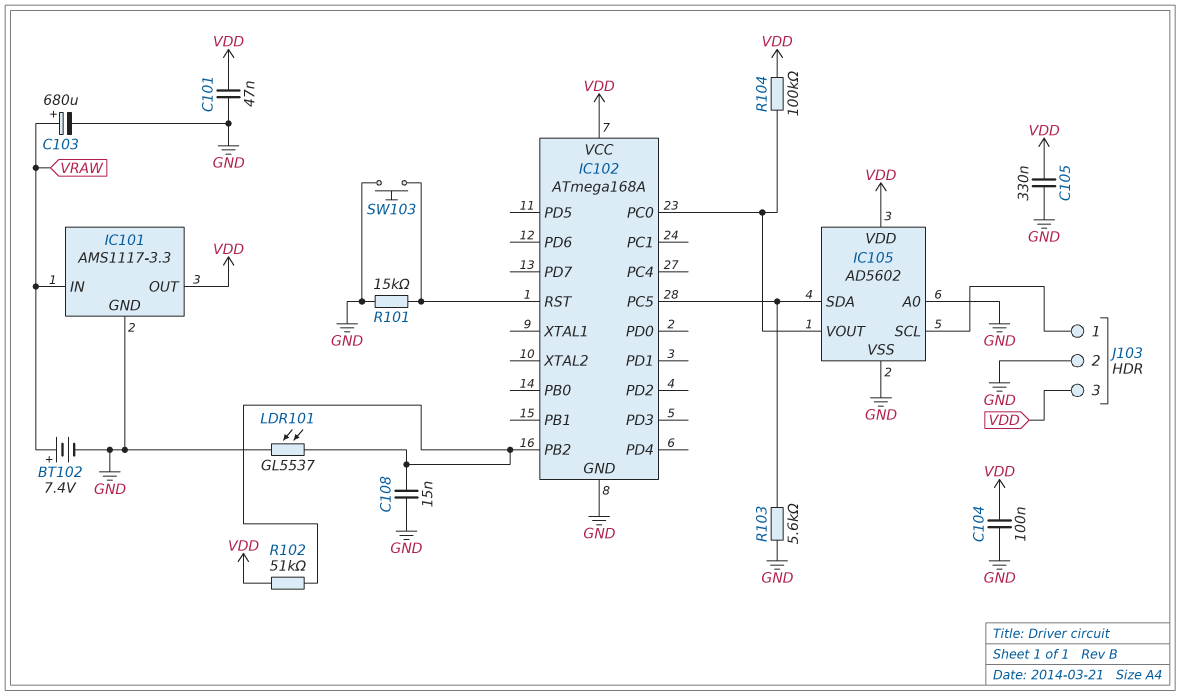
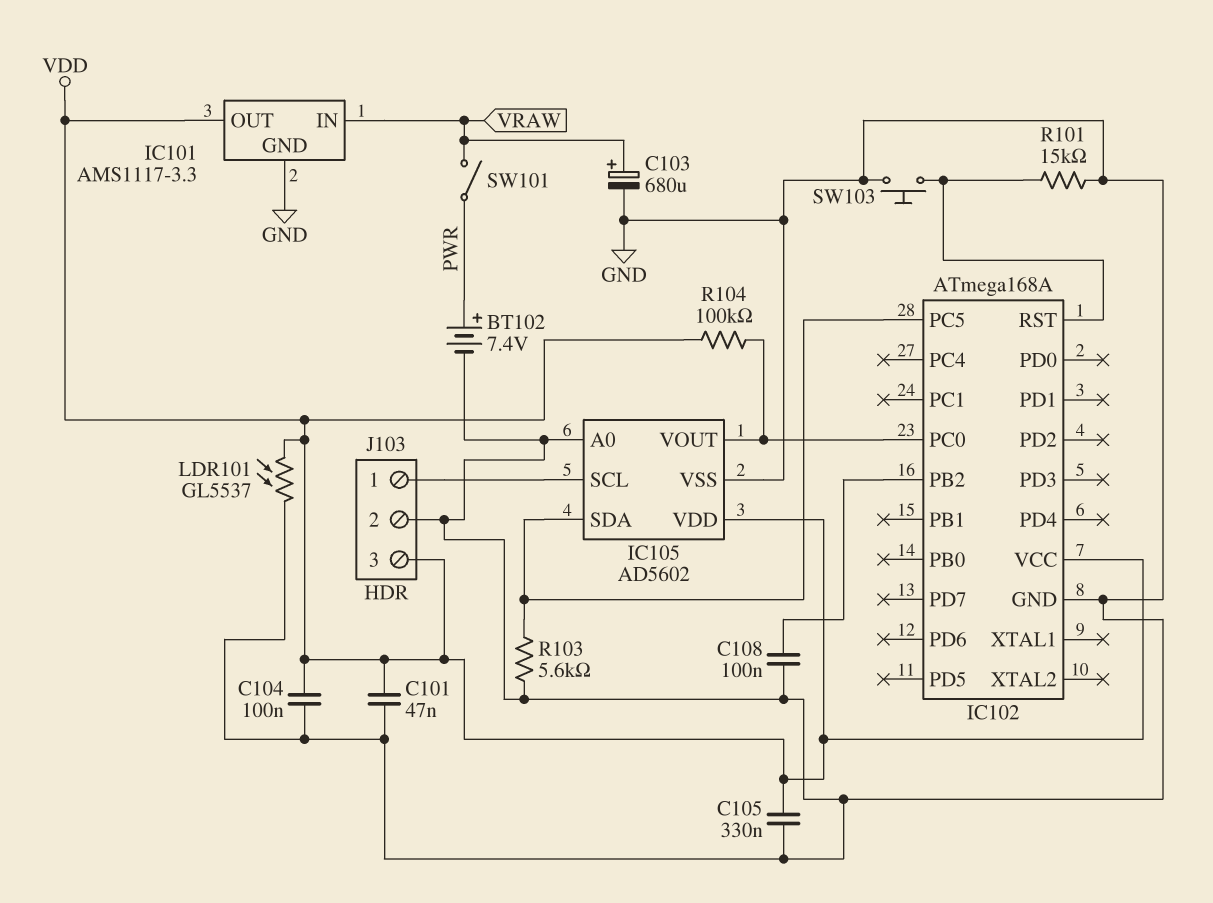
BT102: 7.4V (plus VRAW, minus GND) -> 7.4V (plus PWR, minus GND)
C108: 15nF (GND, IC102/PB2) -> 100nF (GND, IC102/PB2)
LDR101: GL5537 (GND, IC102/PB2) -> GL5537 (GND, VDD)
R102: 51k (IC102/PB2, VDD) -> none
SW101: none -> switch (PWR, VRAW)

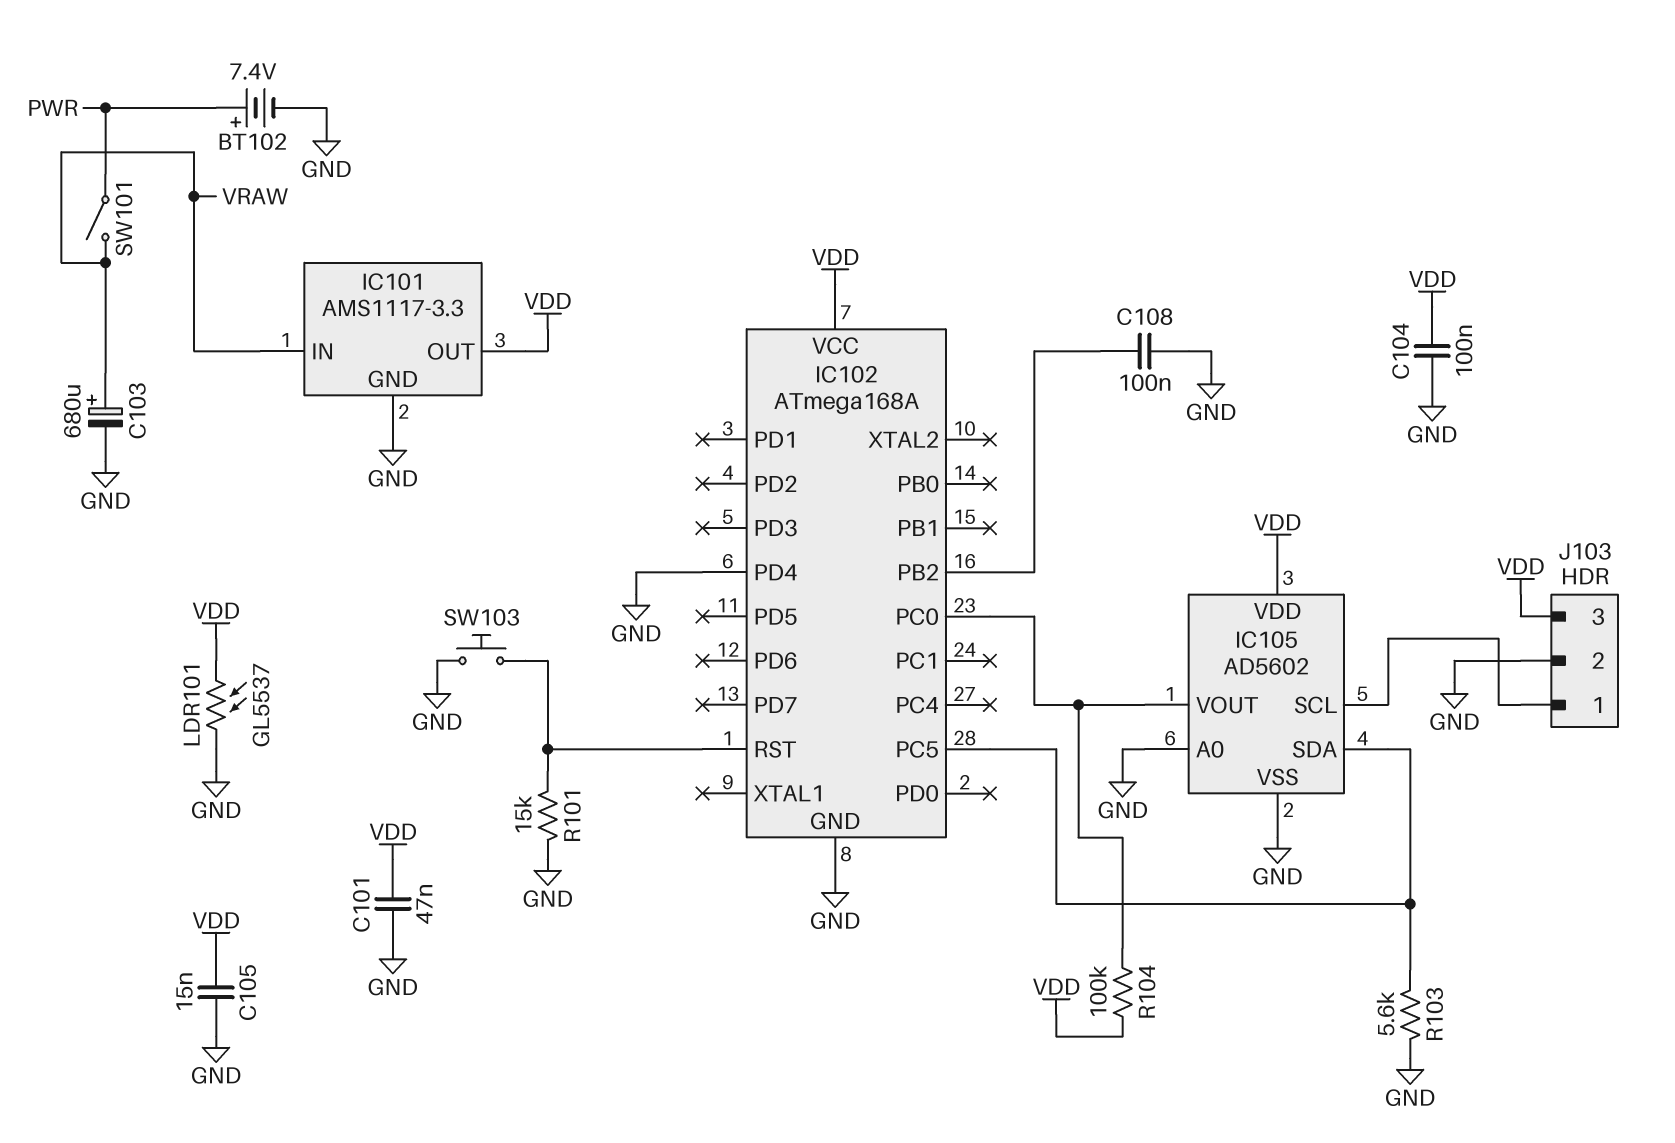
C105: 330nF (GND, VDD) -> 15nF (GND, VDD)
IC102 pin PD4: none -> GND

